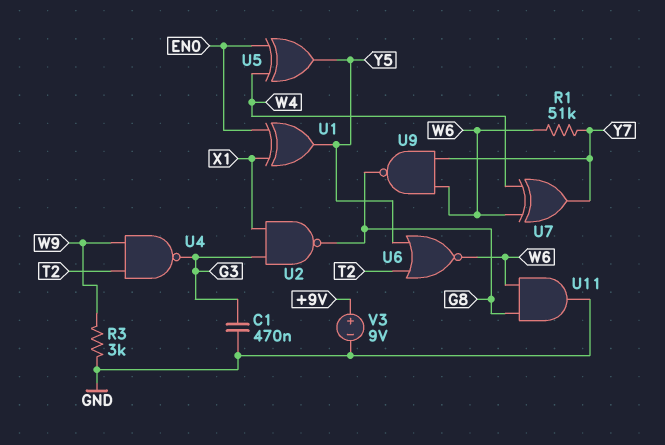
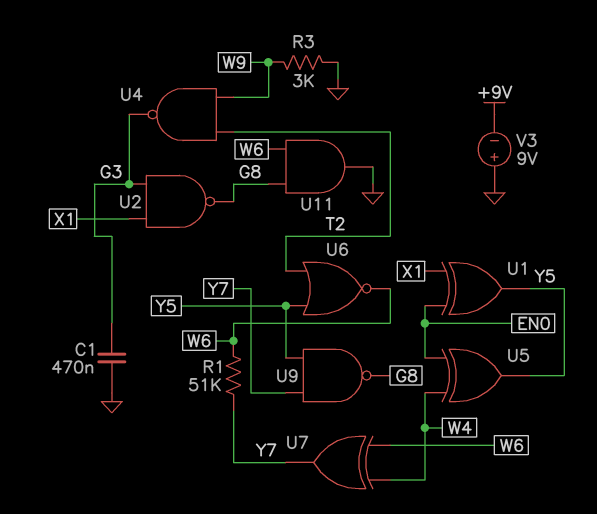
U9: NAND (in W6, in Y7, out G8) -> NAND (in Y5, in Y7, out G8)
V3: 9V (plus +9V, minus GND) -> 9V (plus GND, minus +9V)

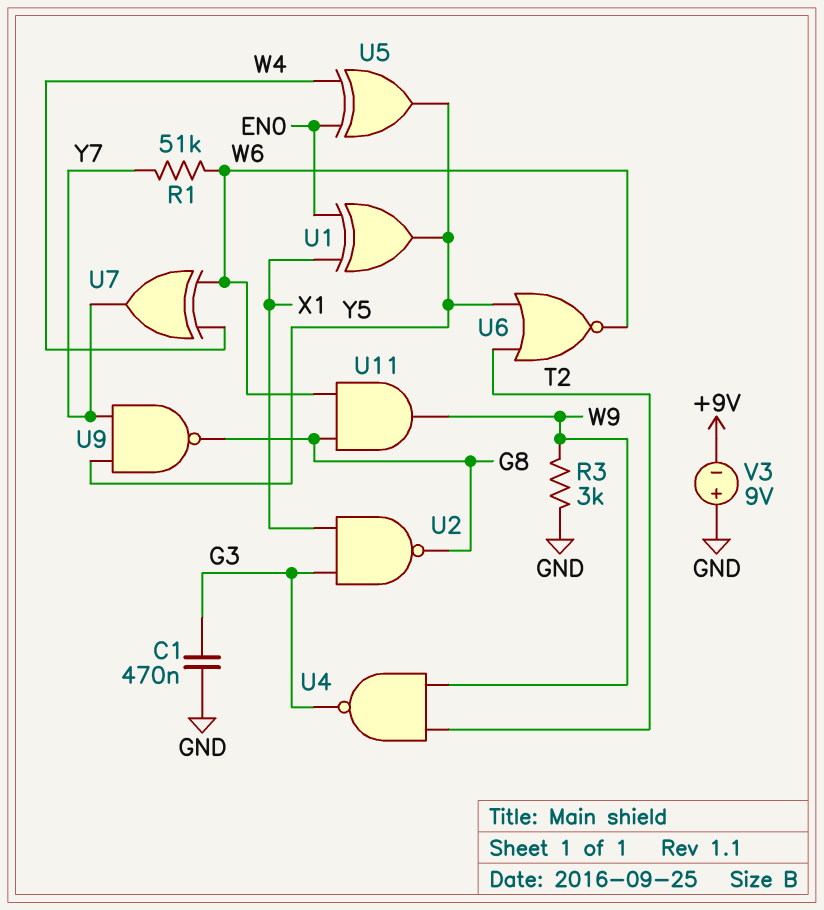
U11: AND (in G8, in W6, out GND) -> AND (in G8, in W6, out W9)

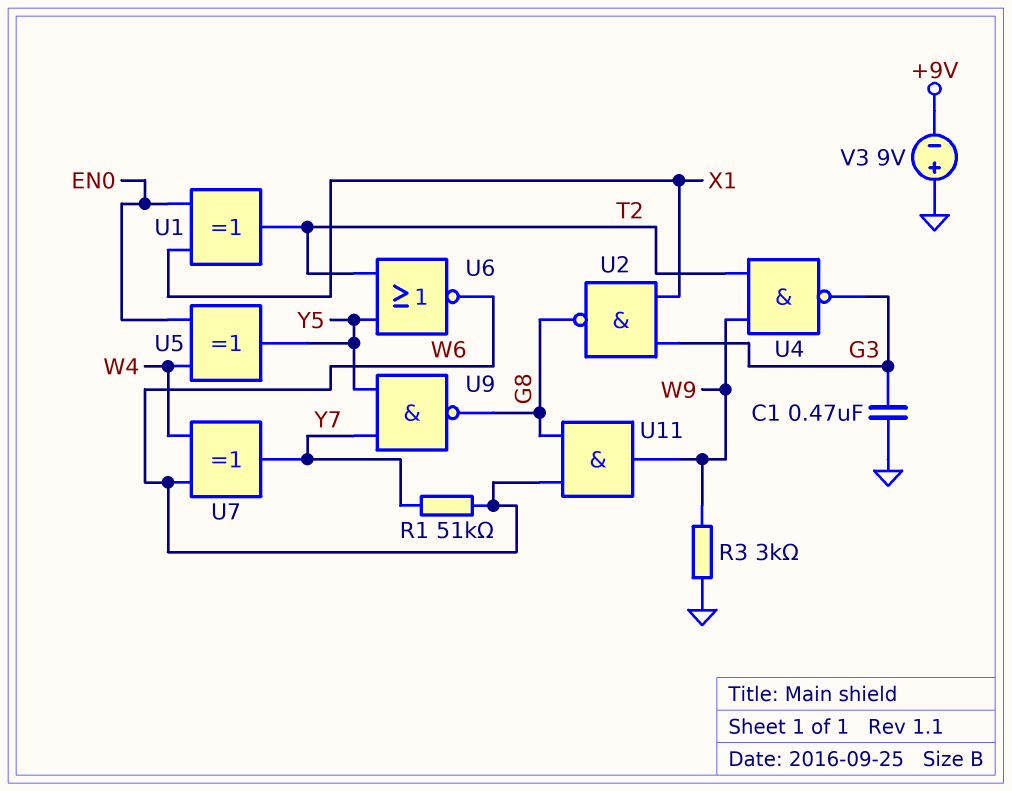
U1: XOR (in EN0, in X1, out Y5) -> XOR (in EN0, in X1, out T2)

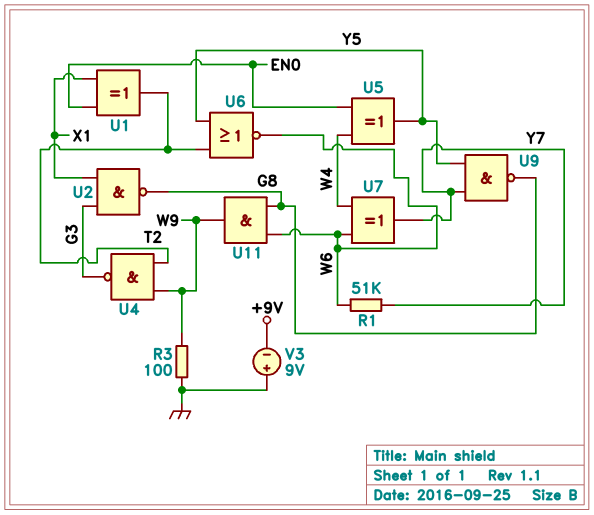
C1: 470nF (G3, GND) -> none
R3: 3k (GND, W9) -> 100 (GND, W9)

